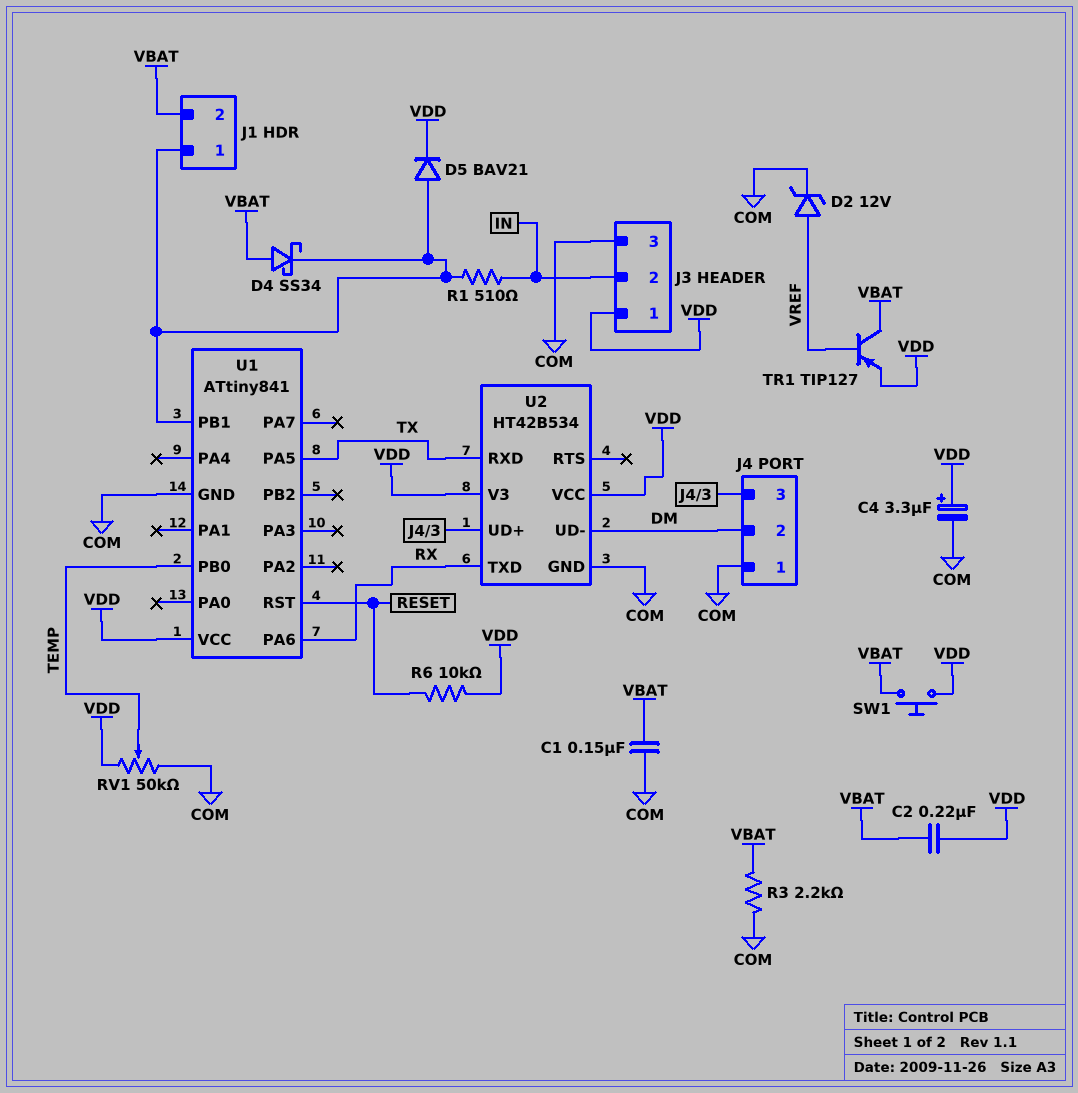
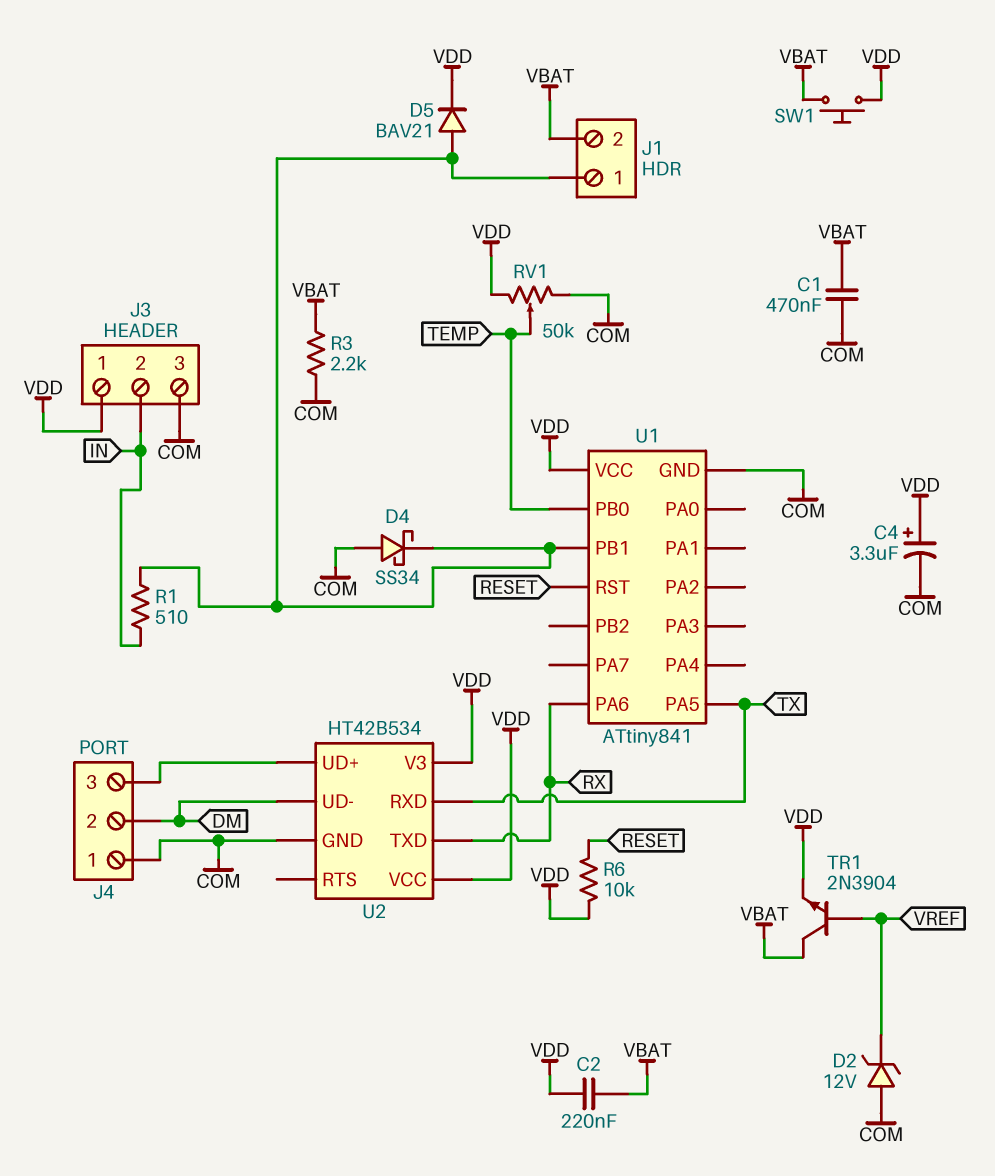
C1: 150nF (COM, VBAT) -> 470nF (COM, VBAT)
D2: zener 12V (A VREF, K COM) -> zener 12V (A COM, K VREF)
D4: schottky SS34 (A VBAT, K J1/1) -> schottky SS34 (A COM, K J1/1)
TR1: PNP TIP127 (B VREF, C VBAT, E VDD) -> NPN 2N3904 (B VREF, C VBAT, E VDD)

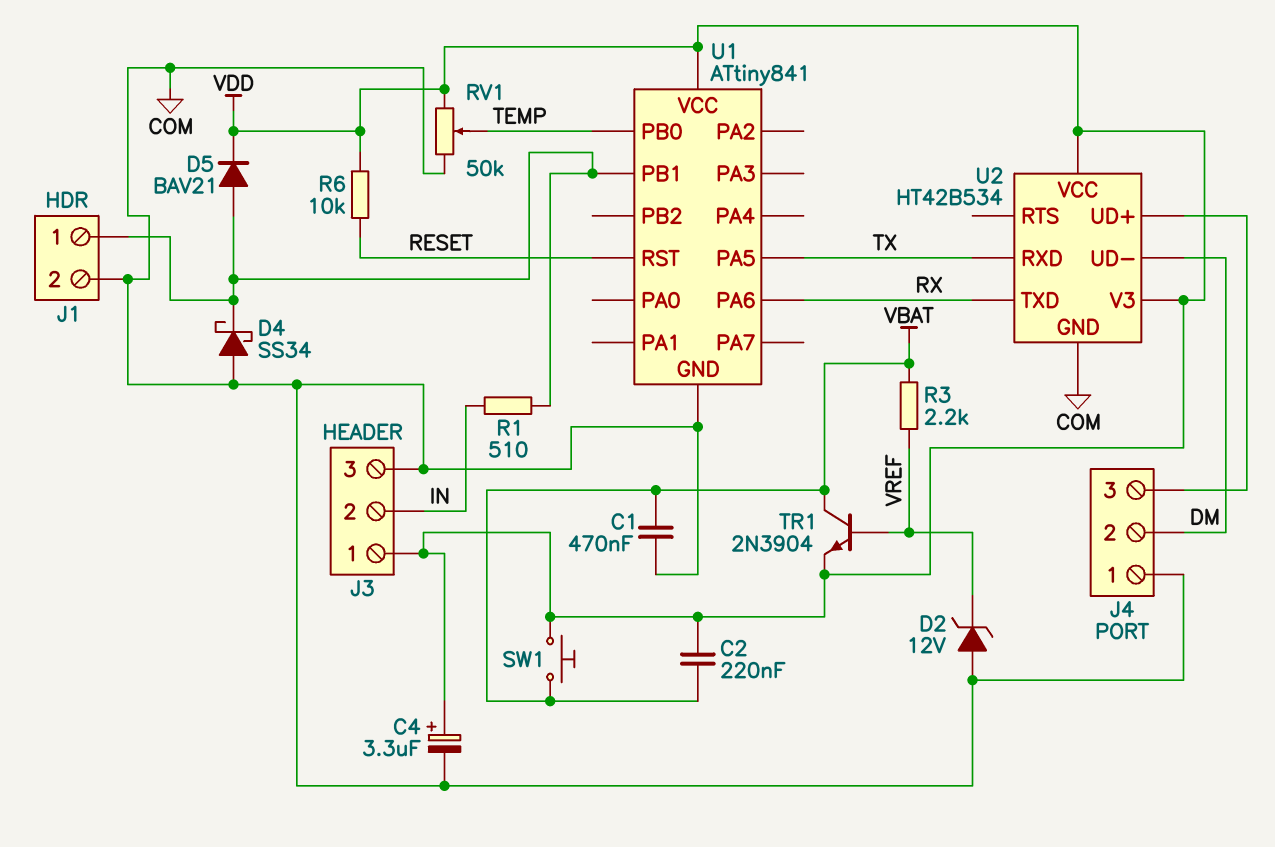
J1 pin 2: VBAT -> COM
R3: 2.2k (COM, VBAT) -> 2.2k (VBAT, VREF)

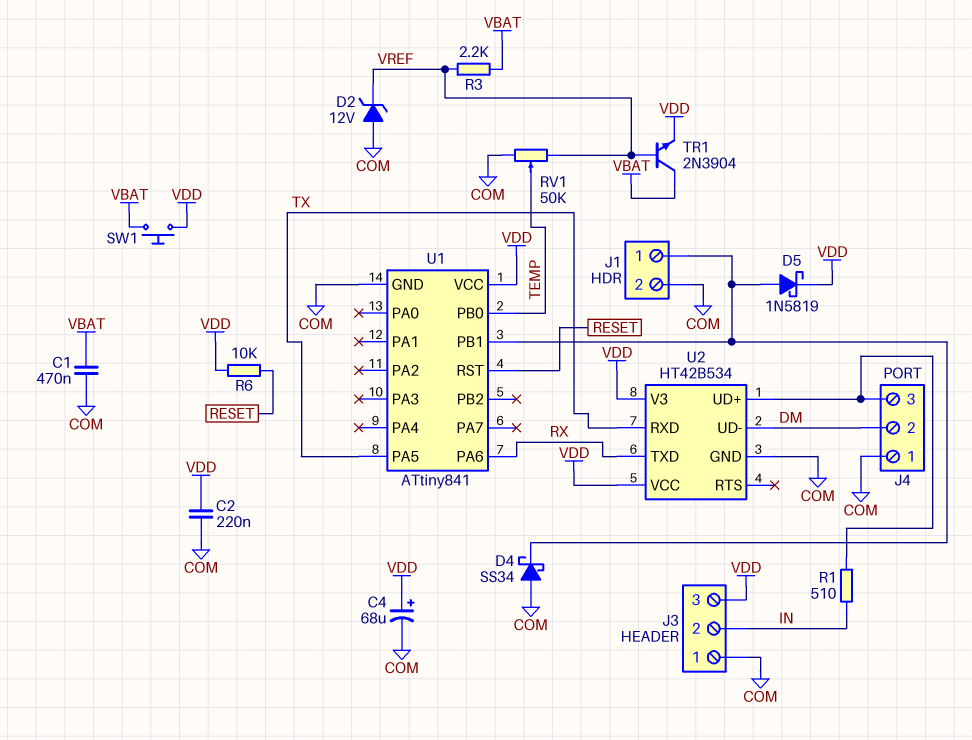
C2: 220nF (VBAT, VDD) -> 220nF (COM, VDD)
C4: 3.3uF (plus VDD, minus COM) -> 68uF (plus VDD, minus COM)
D5: diode BAV21 (A J1/1, K VDD) -> schottky 1N5819 (A J1/1, K VDD)
J3 pin 1: VDD -> COM
J3 pin 3: COM -> VDD
R1: 510 (IN, J1/1) -> 510 (IN, J4/3)
RV1: 50k (COM, VDD, wiper TEMP) -> 50k (COM, VREF, wiper TEMP)

